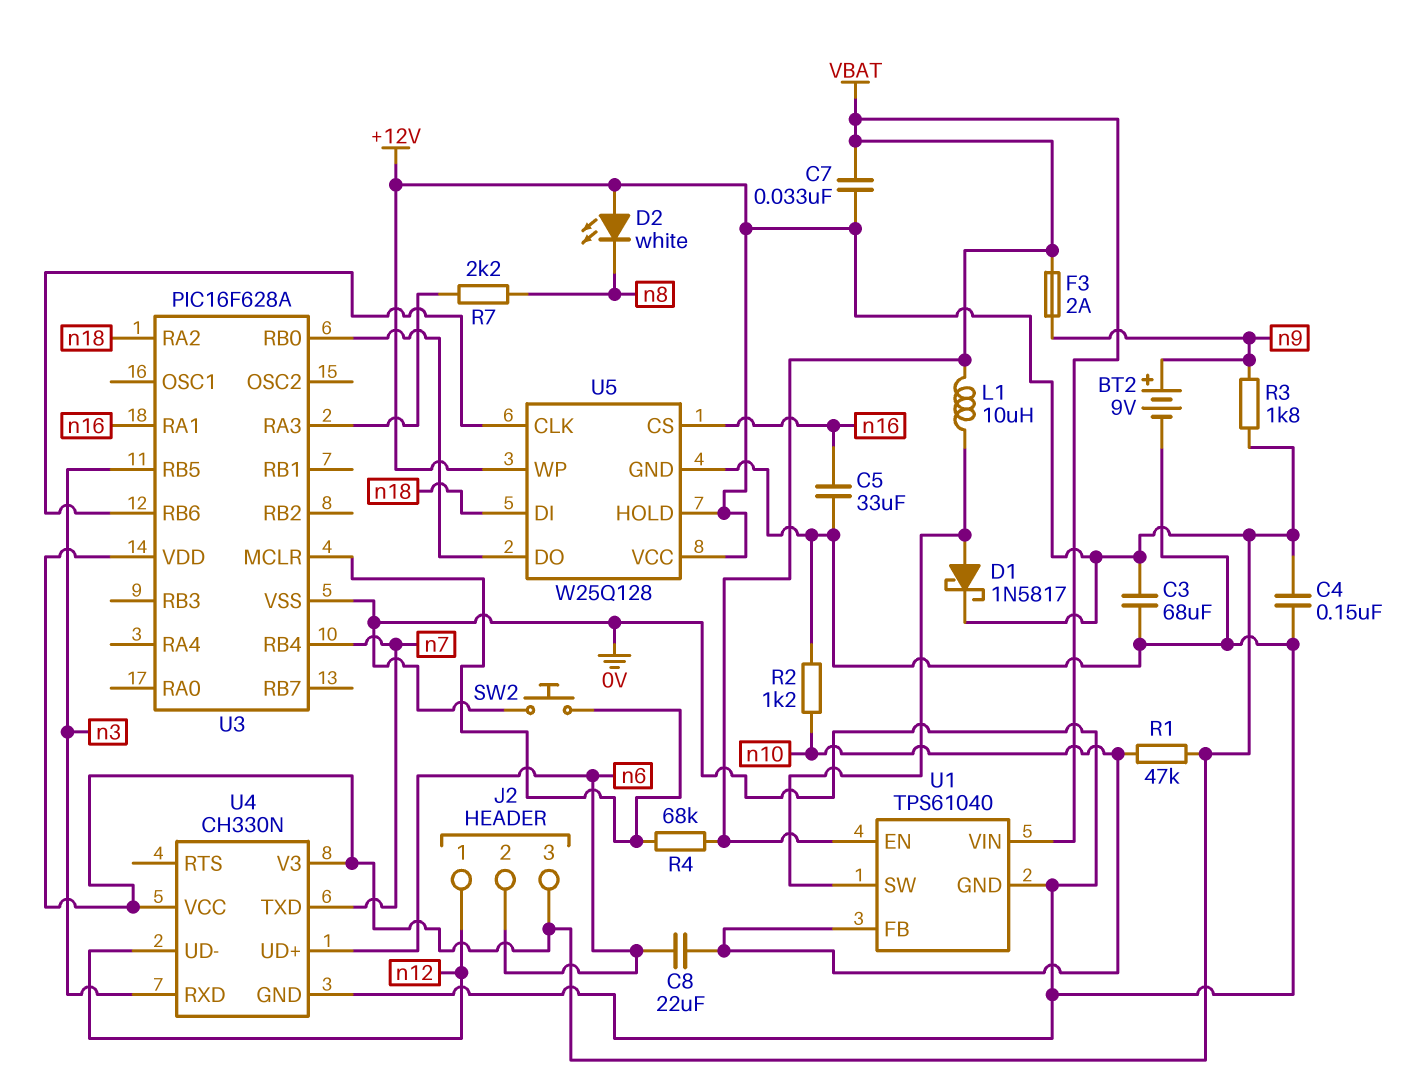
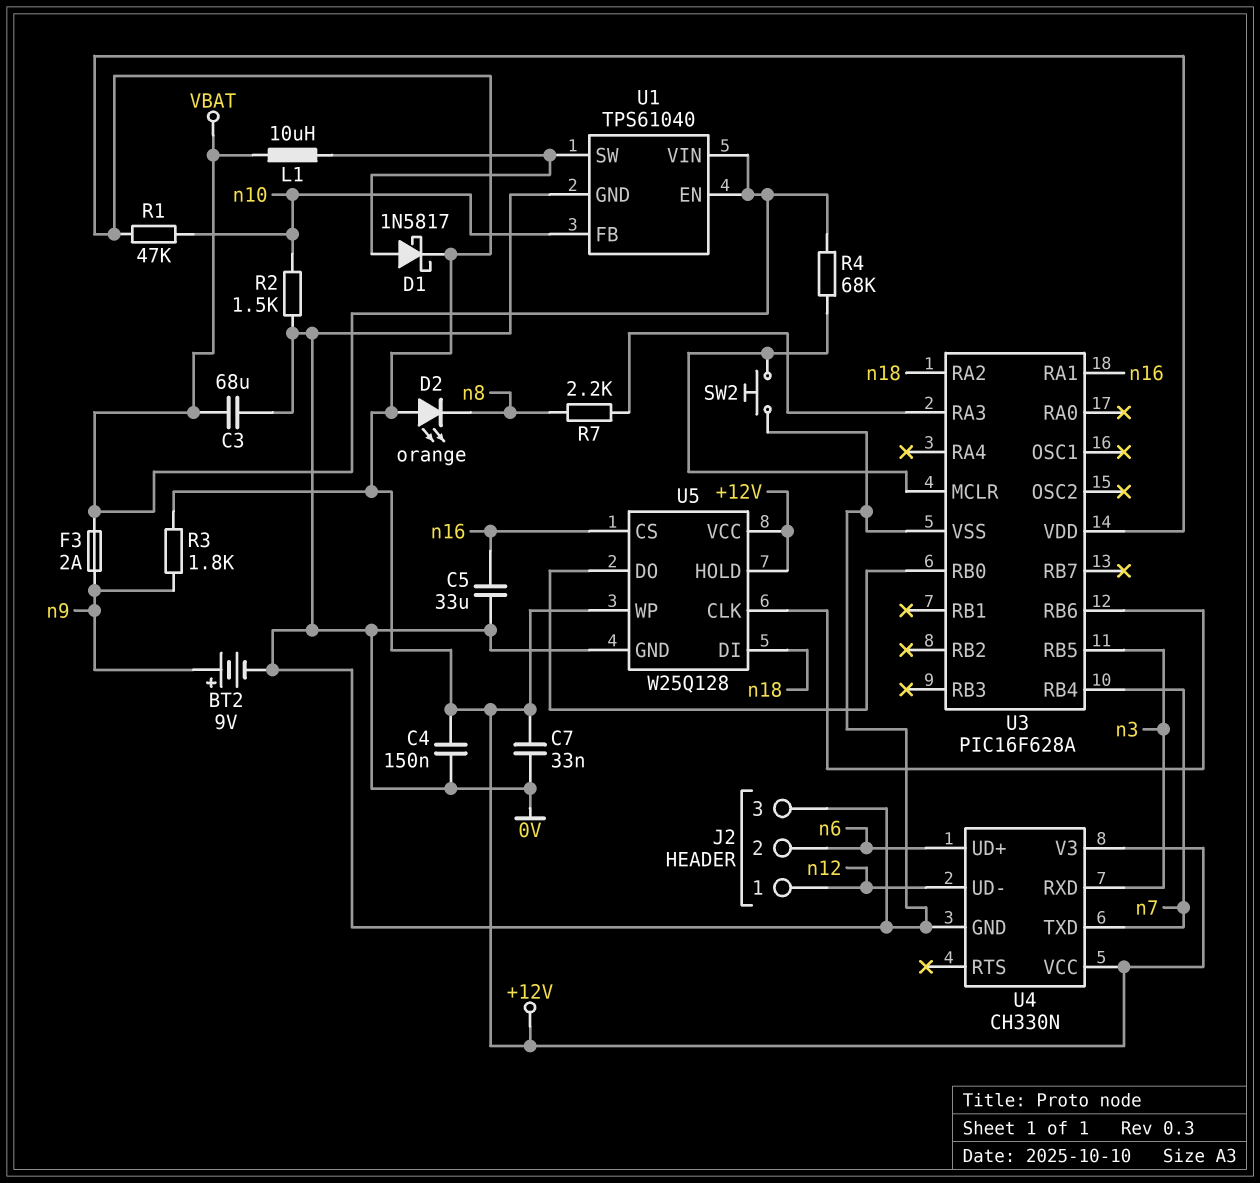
C3: 68uF (+12V, 0V) -> 68uF (0V, VBAT)
C7: 33nF (+12V, VBAT) -> 33nF (+12V, 0V)
C8: 22uF (n6, n10) -> none
D2: LED white (A +12V, K n8) -> LED orange (A +12V, K n8)
J2 pin 3: +12V -> 0V
R2: 1.2k (0V, n10) -> 1.5k (0V, n10)

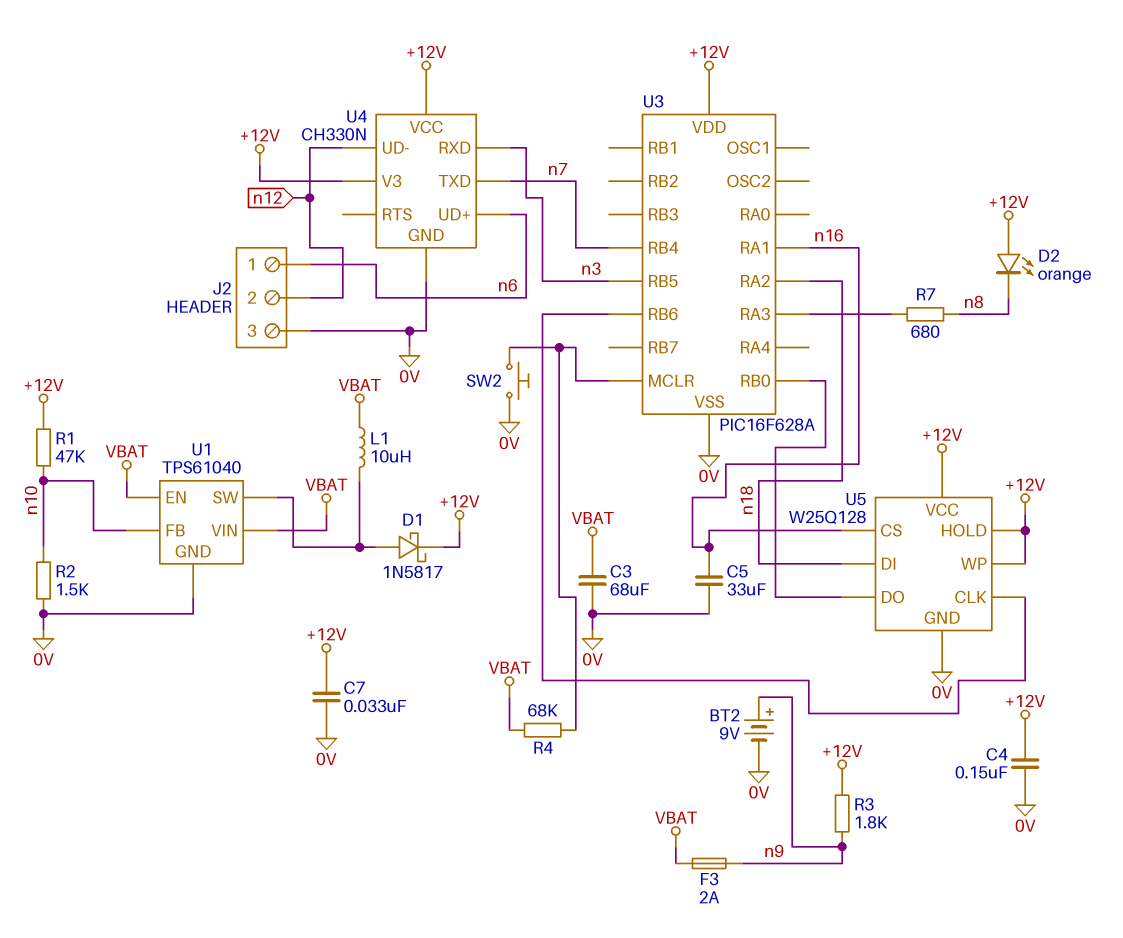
J2 pin 1: n12 -> n6
J2 pin 2: n6 -> n12
R7: 2.2k (U3/RA3, n8) -> 680 (U3/RA3, n8)

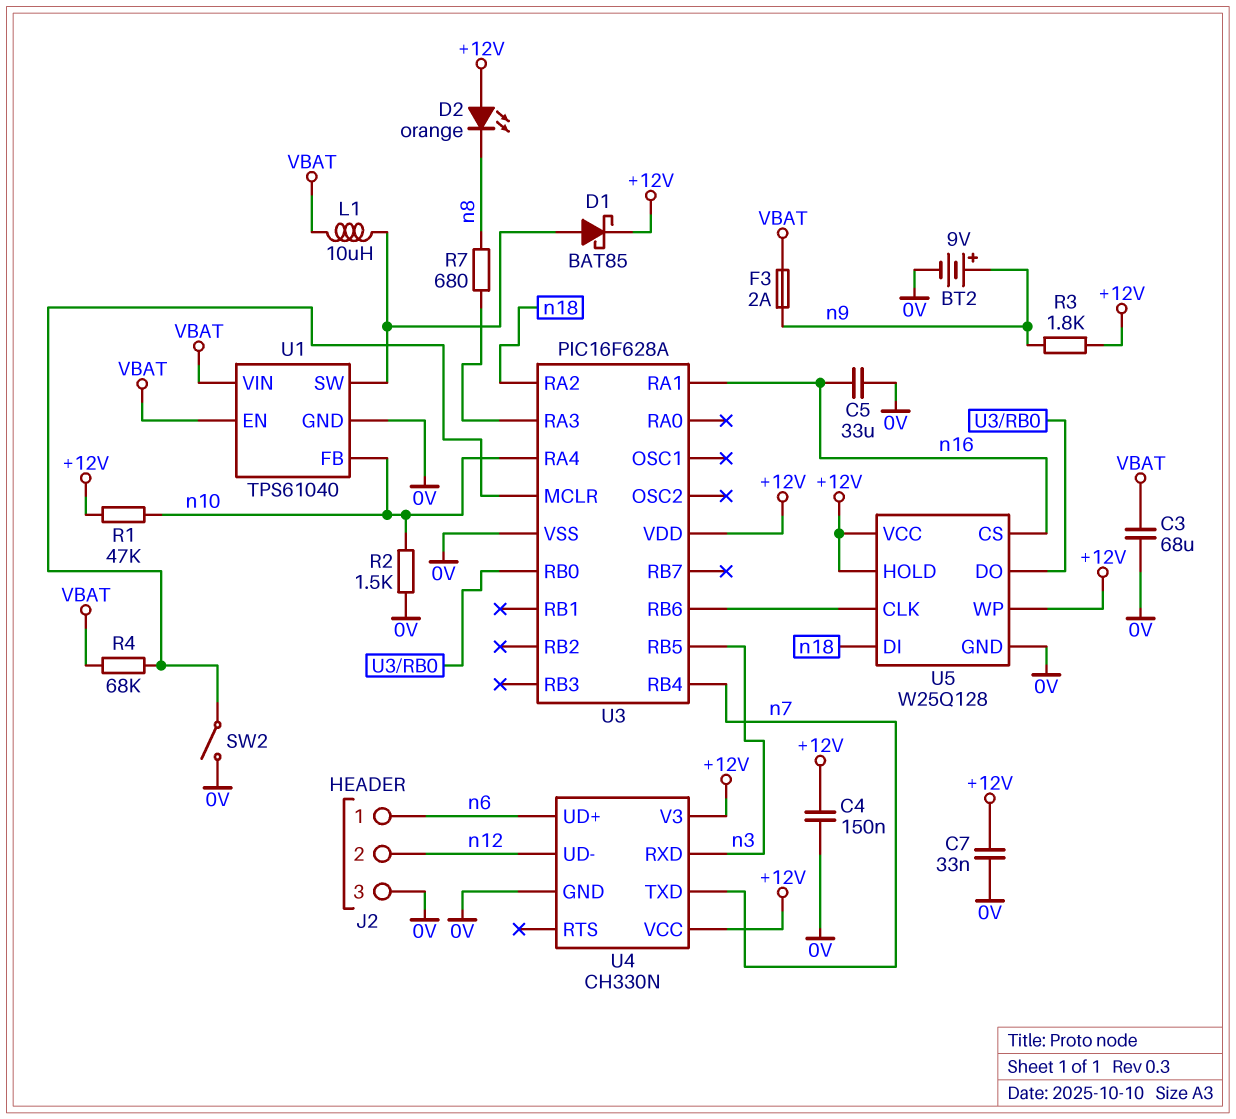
D1: schottky 1N5817 (A U1/SW, K +12V) -> schottky BAT85 (A U1/SW, K +12V)
SW2: button (0V, U3/MCLR) -> switch (0V, U3/MCLR)
U3 pin RA4: none -> n10

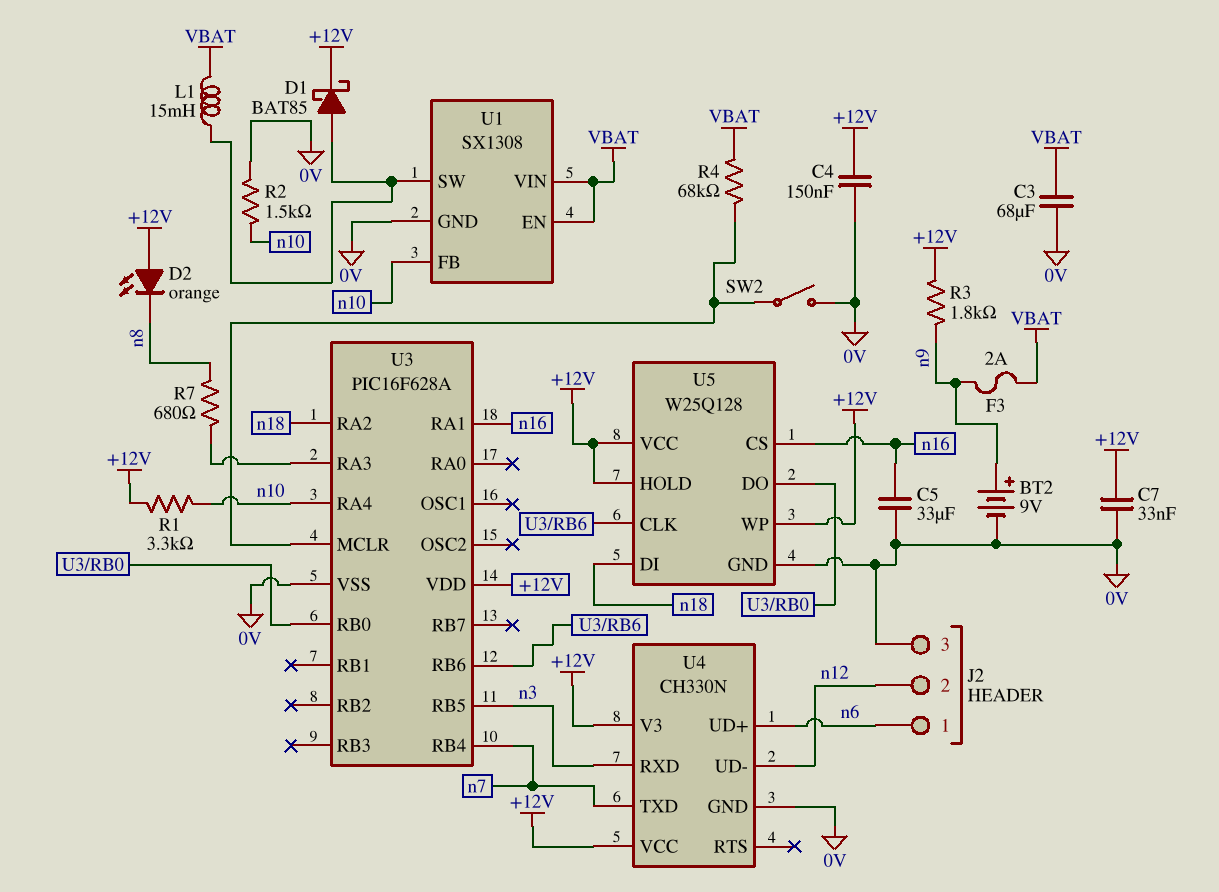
L1: 10uH (U1/SW, VBAT) -> 15mH (U1/SW, VBAT)
R1: 47k (+12V, n10) -> 3.3k (+12V, n10)
U1: TPS61040 -> SX1308

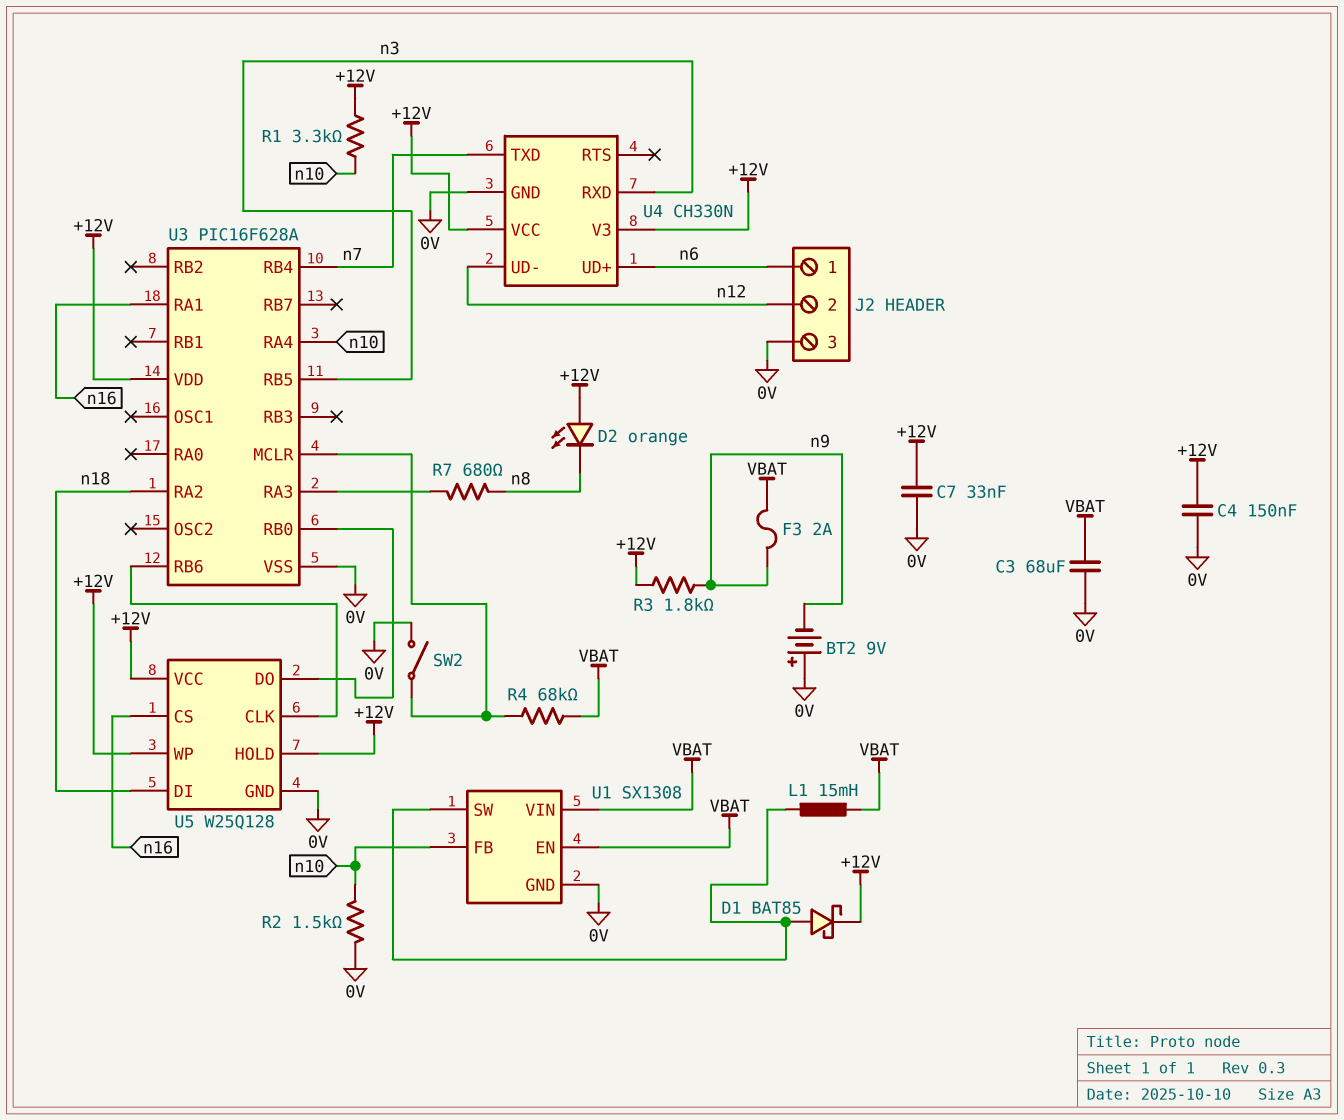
BT2: 9V (plus n9, minus 0V) -> 9V (plus 0V, minus n9)
C5: 33uF (0V, n16) -> none

